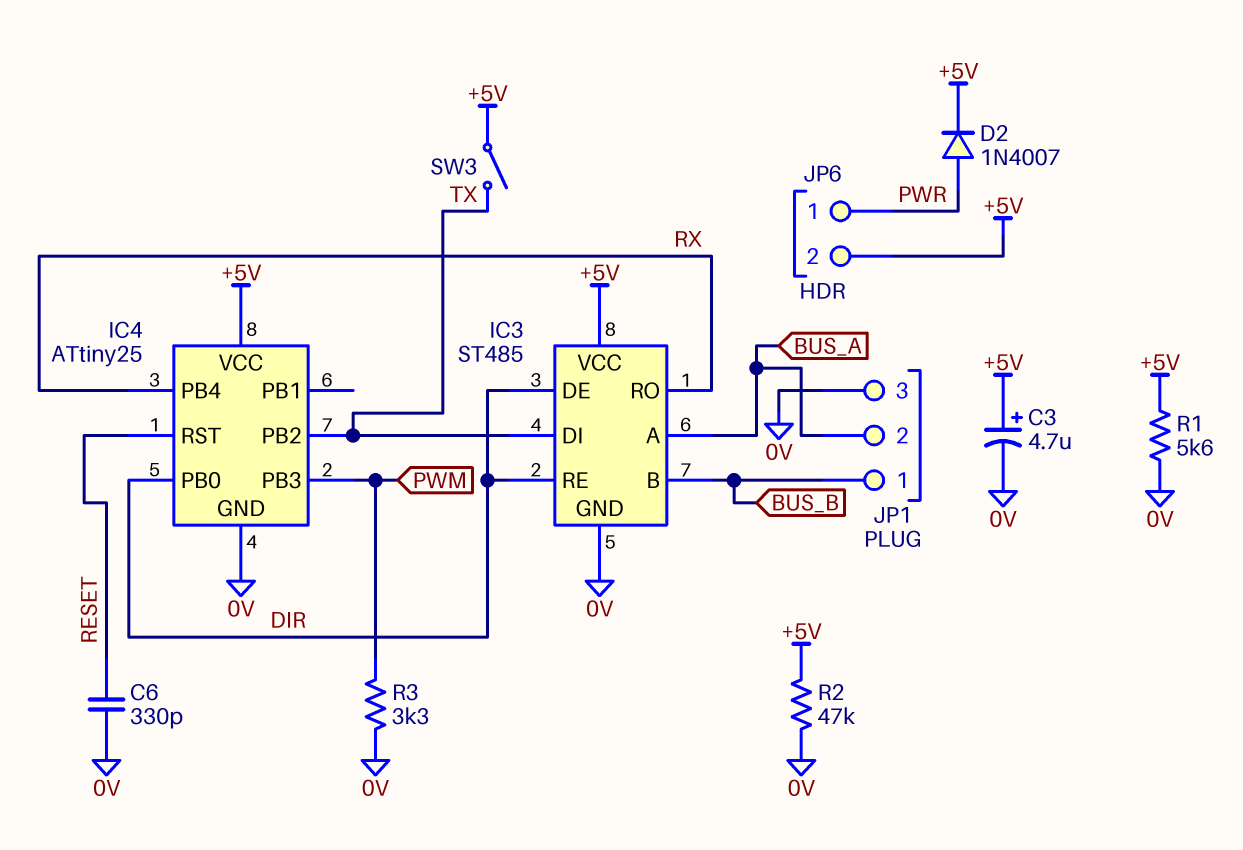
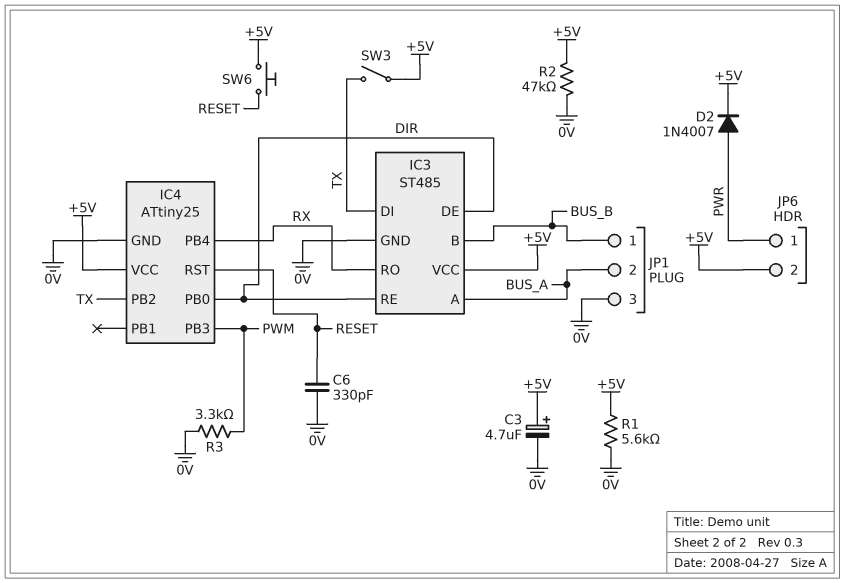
SW6: none -> button (+5V, RESET)

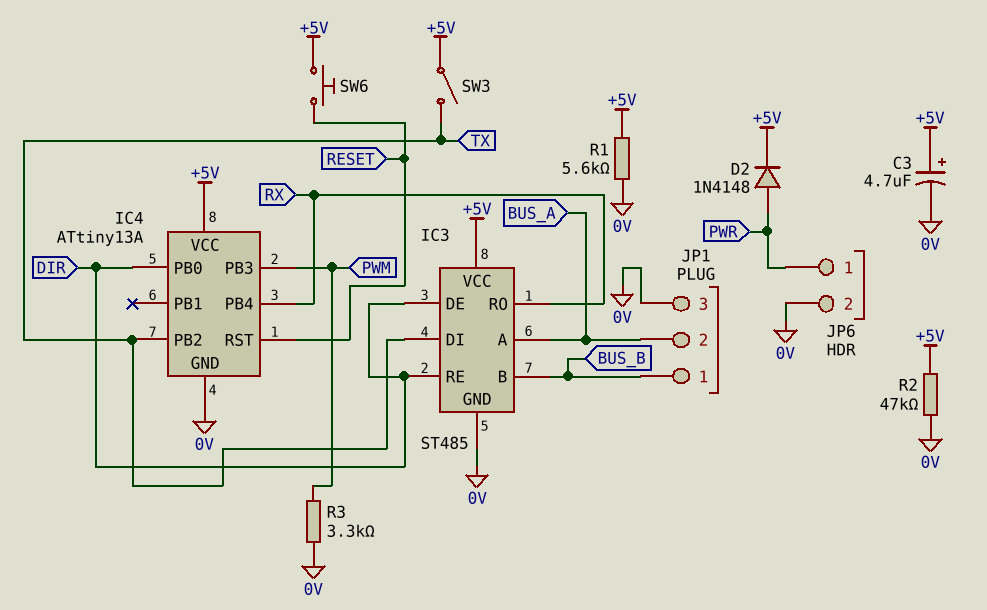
C6: 330pF (0V, RESET) -> none
D2: diode 1N4007 (A PWR, K +5V) -> diode 1N4148 (A PWR, K +5V)
IC4: ATtiny25 -> ATtiny13A
JP6 pin 2: +5V -> 0V

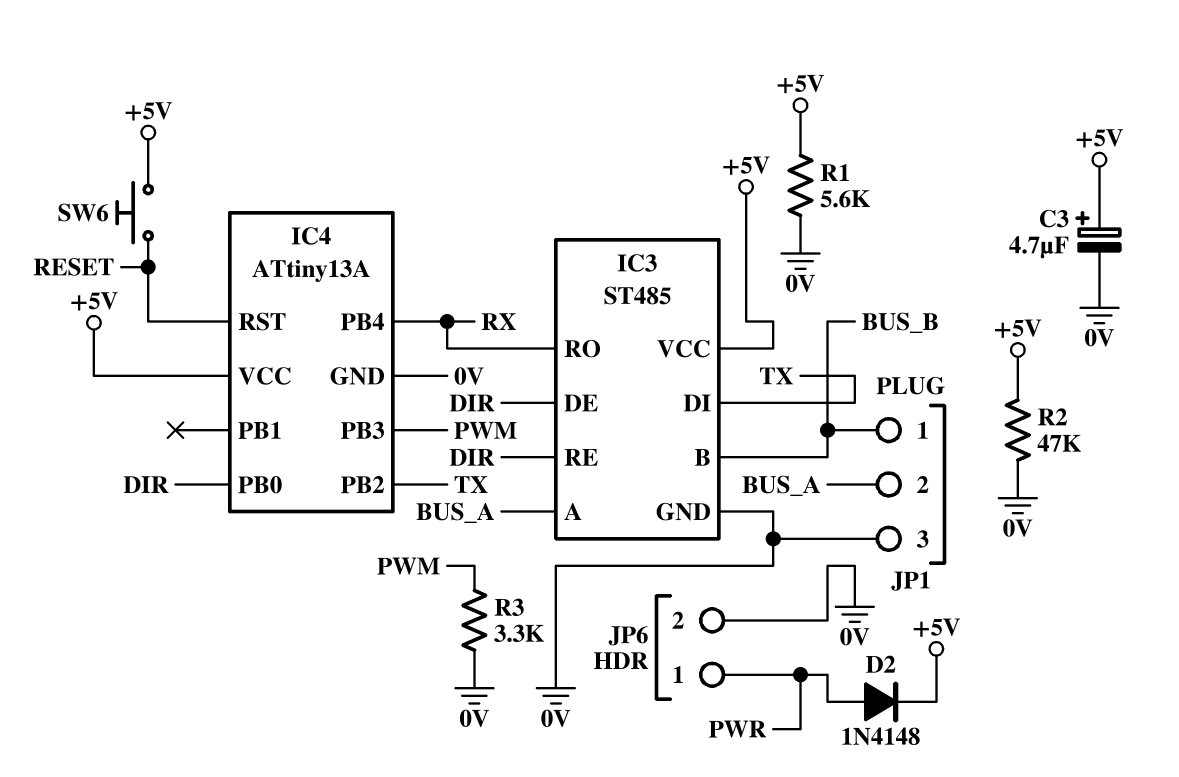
SW3: switch (+5V, TX) -> none

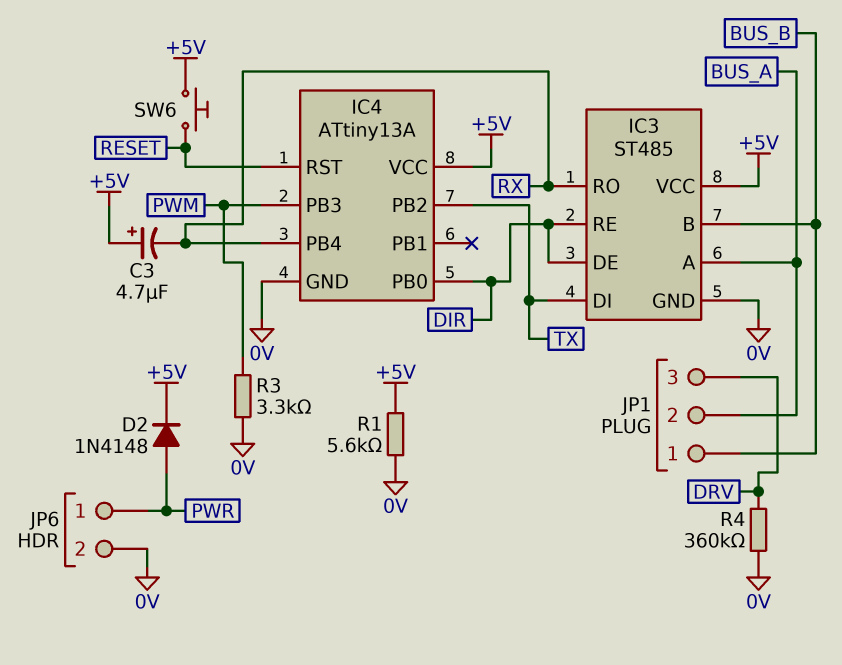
C3: 4.7uF (plus +5V, minus 0V) -> 4.7uF (plus +5V, minus RX)
JP1 pin 3: 0V -> DRV
R2: 47k (+5V, 0V) -> none
R4: none -> 360k (0V, DRV)

